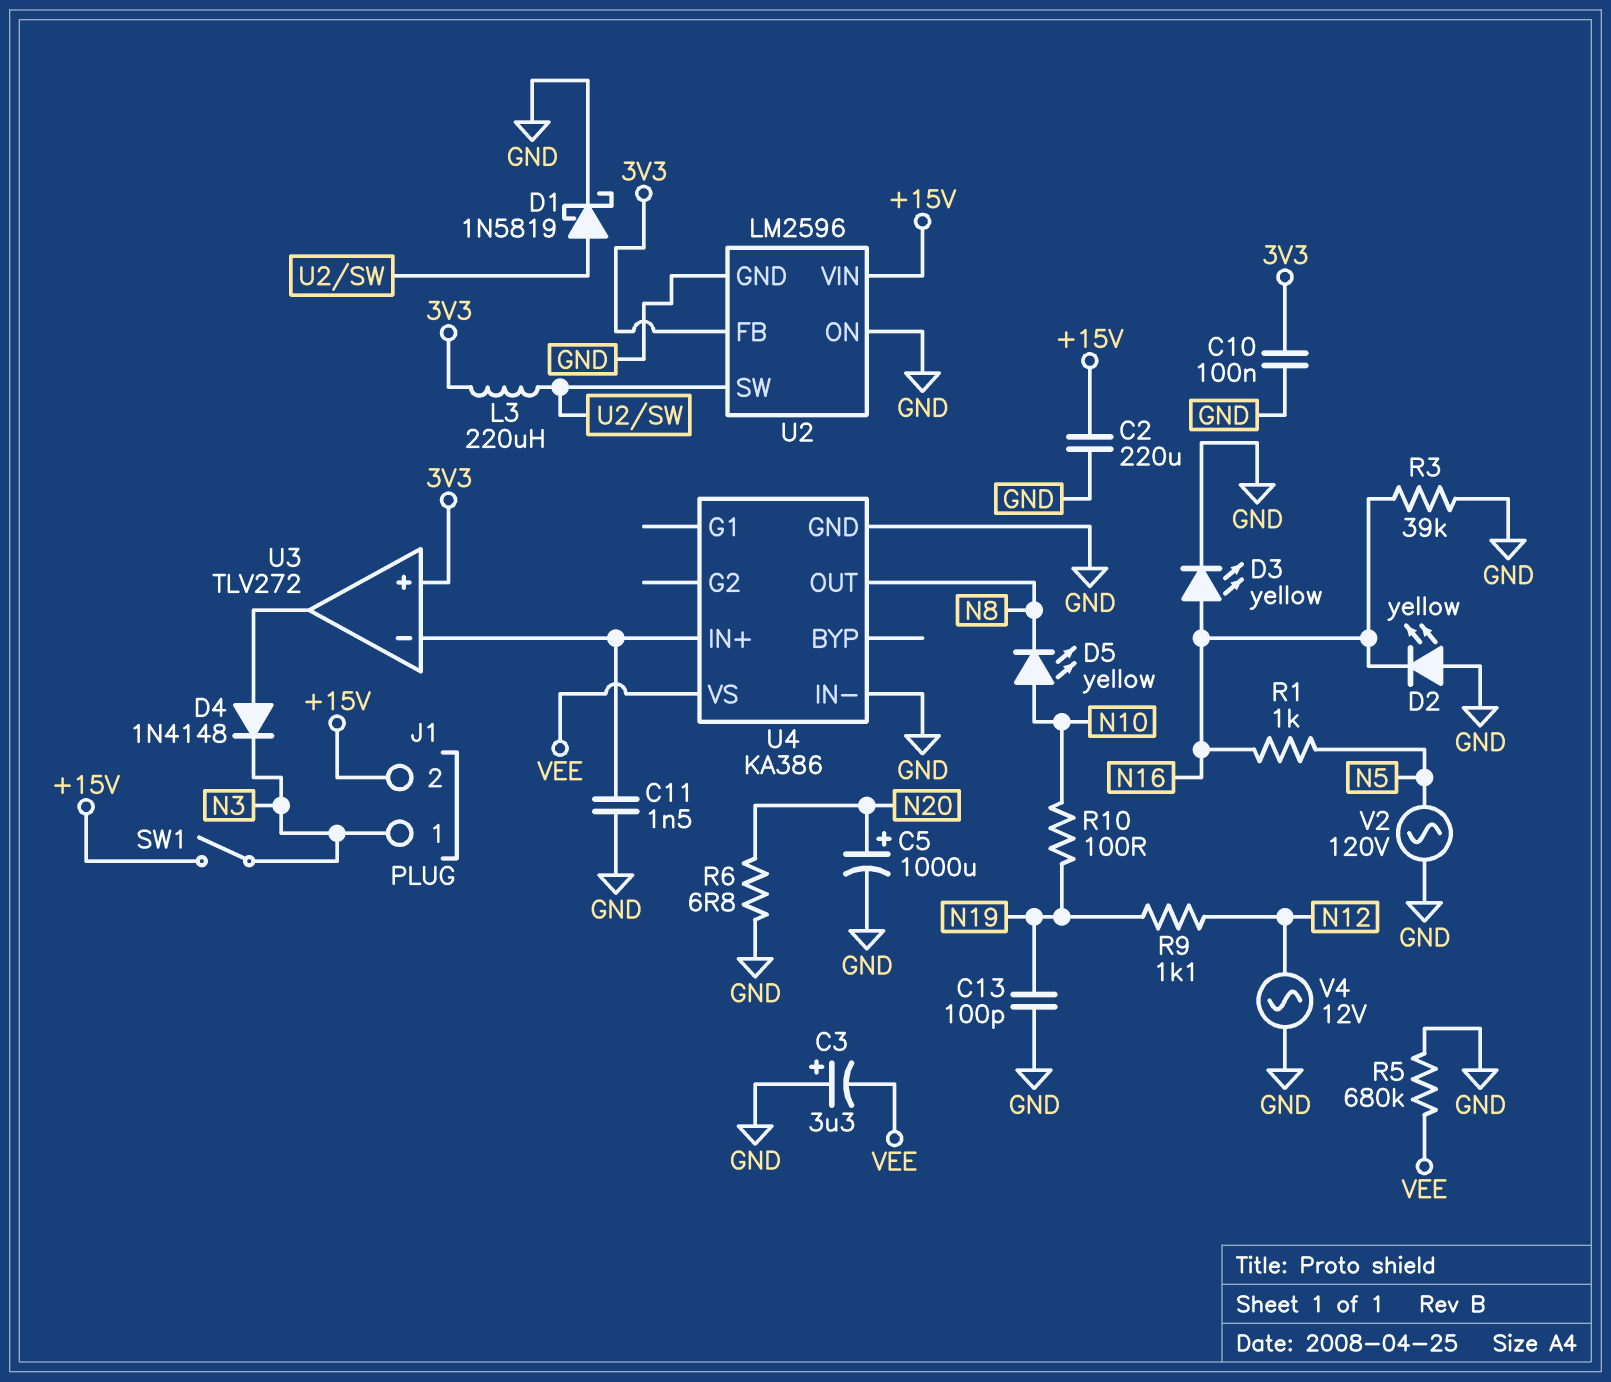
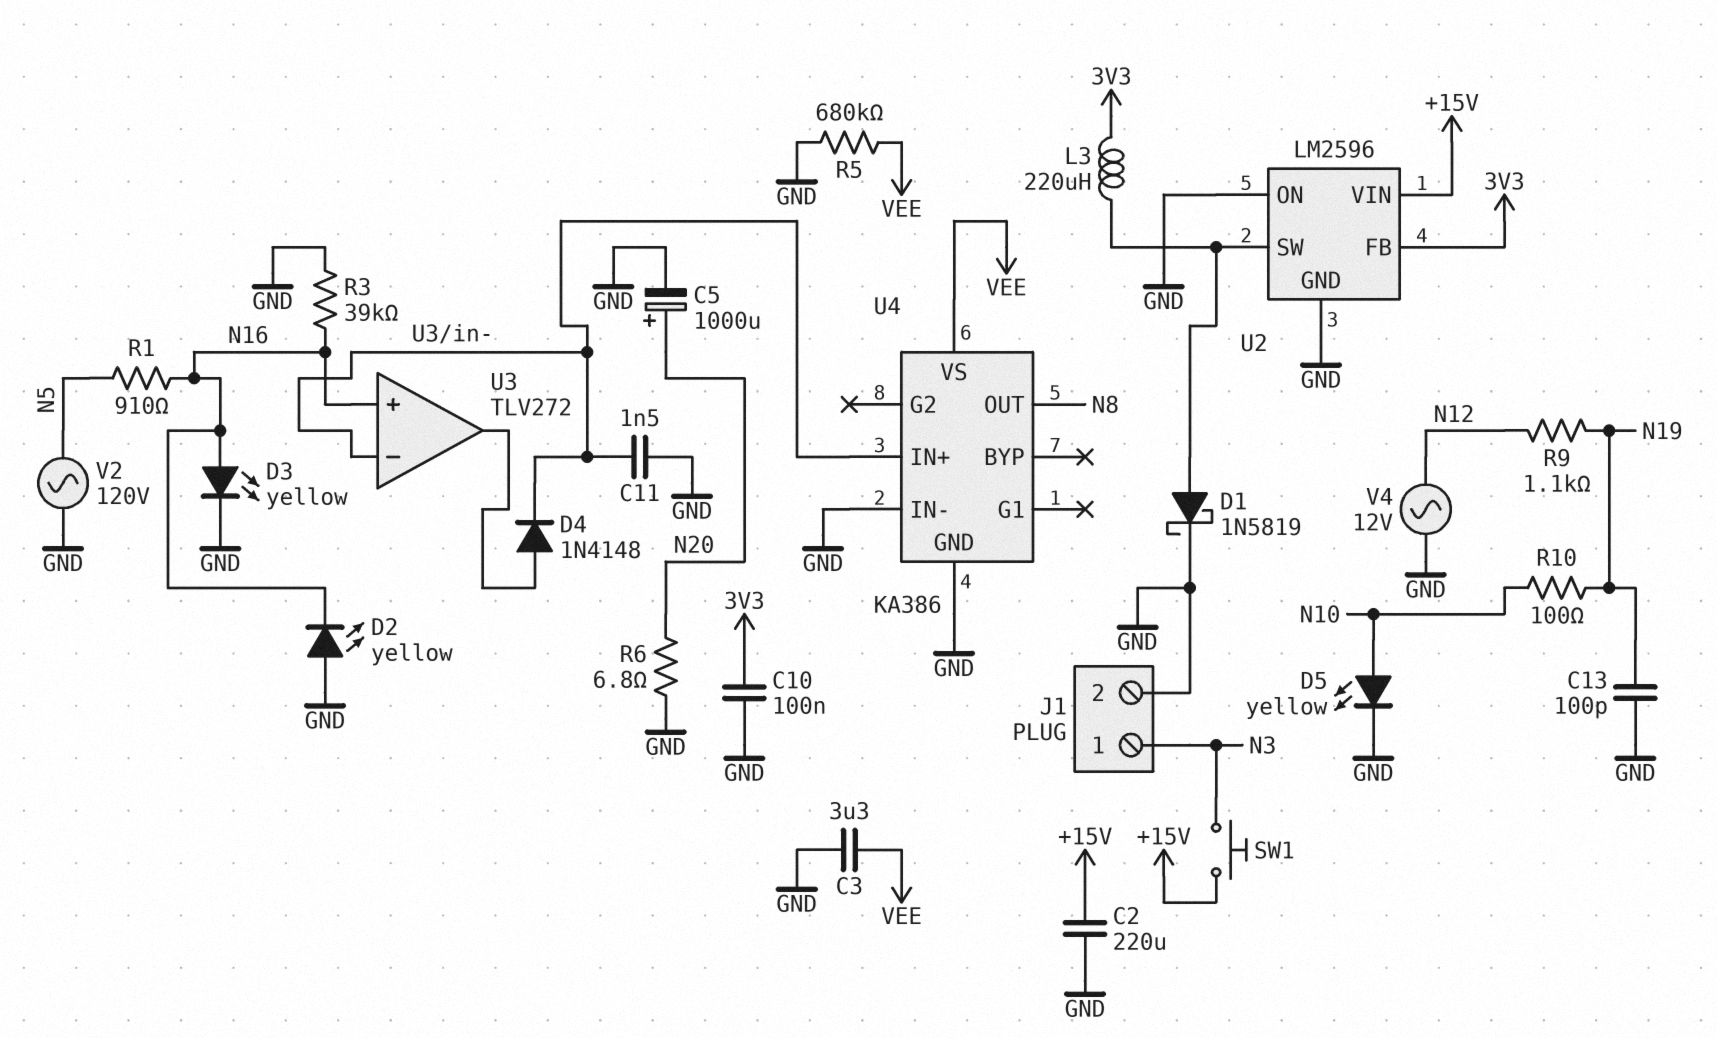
C3: 3.3uF (plus GND, minus VEE) -> 3.3uF (GND, VEE)
D4: diode 1N4148 (A U3/out, K N3) -> diode 1N4148 (A U3/out, K U3/in-)
D5: LED yellow (A N10, K N8) -> LED yellow (A N10, K GND)
J1 pin 2: +15V -> GND
R1: 1k (N5, N16) -> 910 (N5, N16)
SW1: switch (+15V, N3) -> button (+15V, N3)
U3 pin in+: 3V3 -> N16

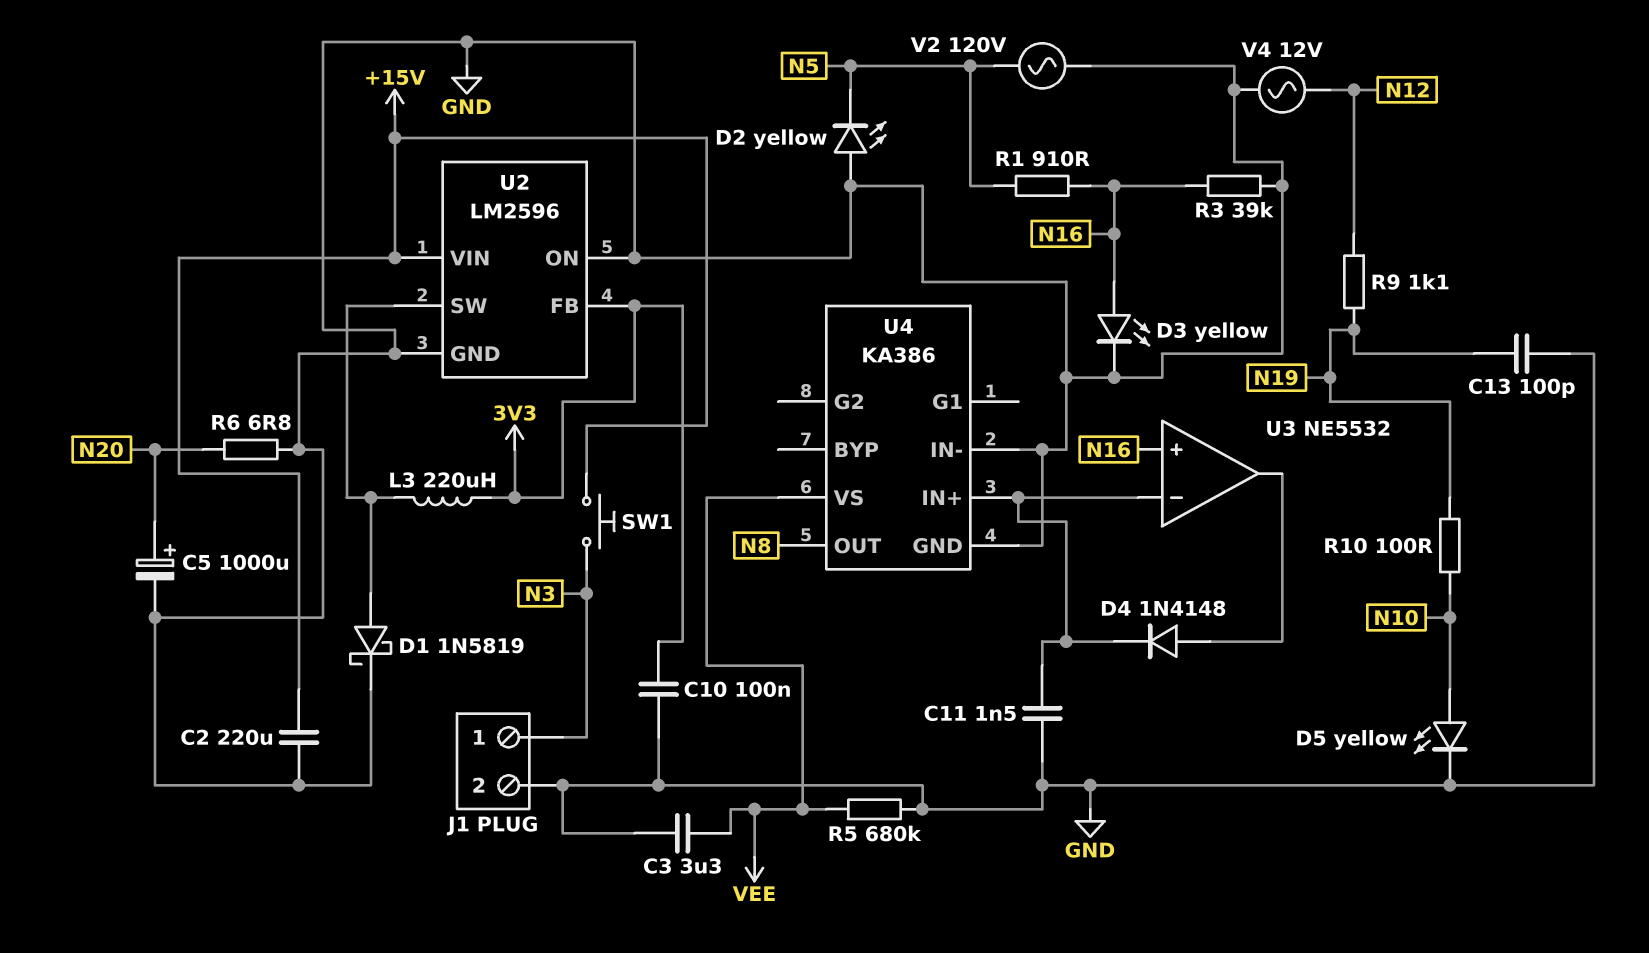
D2: LED yellow (A GND, K N16) -> LED yellow (A GND, K N5)
U3: TLV272 -> NE5532

